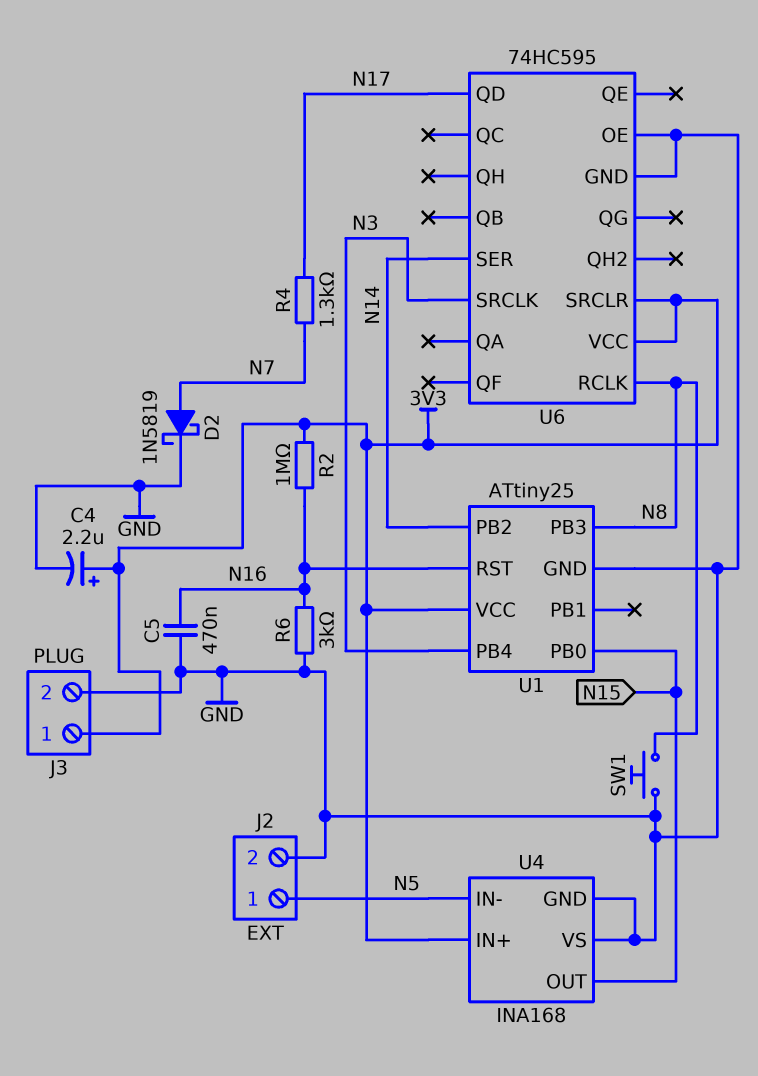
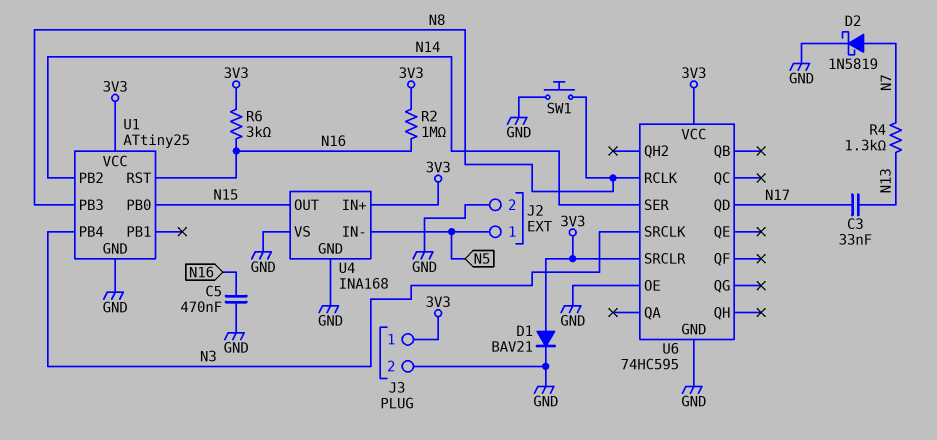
C3: none -> 33nF (N13, N17)
C4: 2.2uF (plus 3V3, minus GND) -> none
D1: none -> diode BAV21 (A 3V3, K GND)
R4: 1.3k (N7, N17) -> 1.3k (N7, N13)
R6: 3k (GND, N16) -> 3k (3V3, N16)

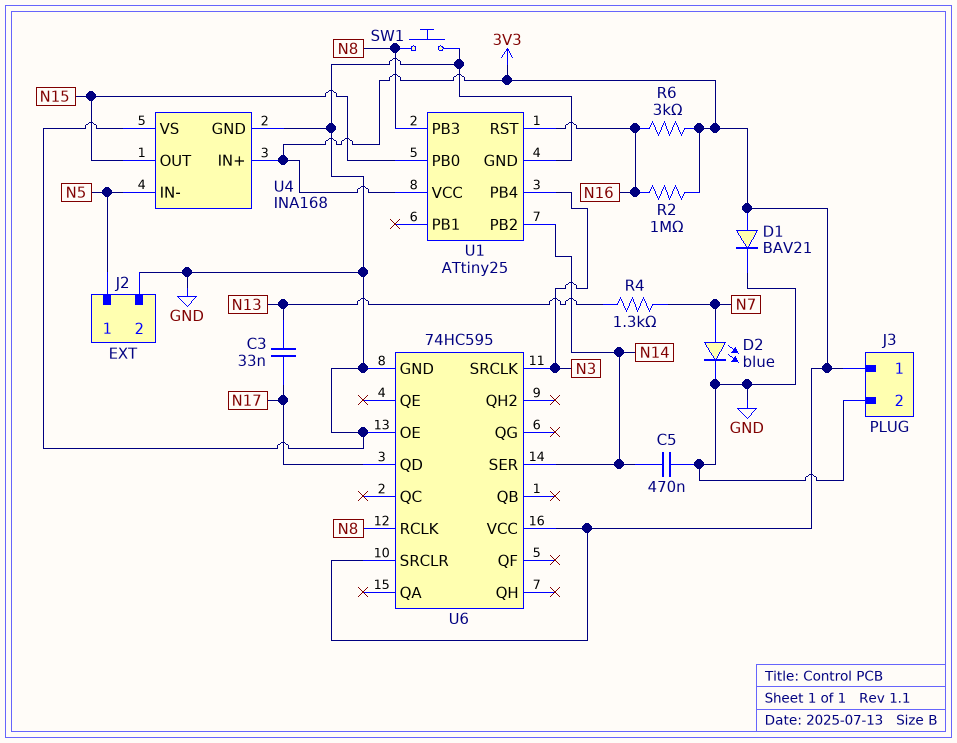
C5: 470nF (GND, N16) -> 470nF (GND, N14)
D2: schottky 1N5819 (A N7, K GND) -> LED blue (A N7, K GND)

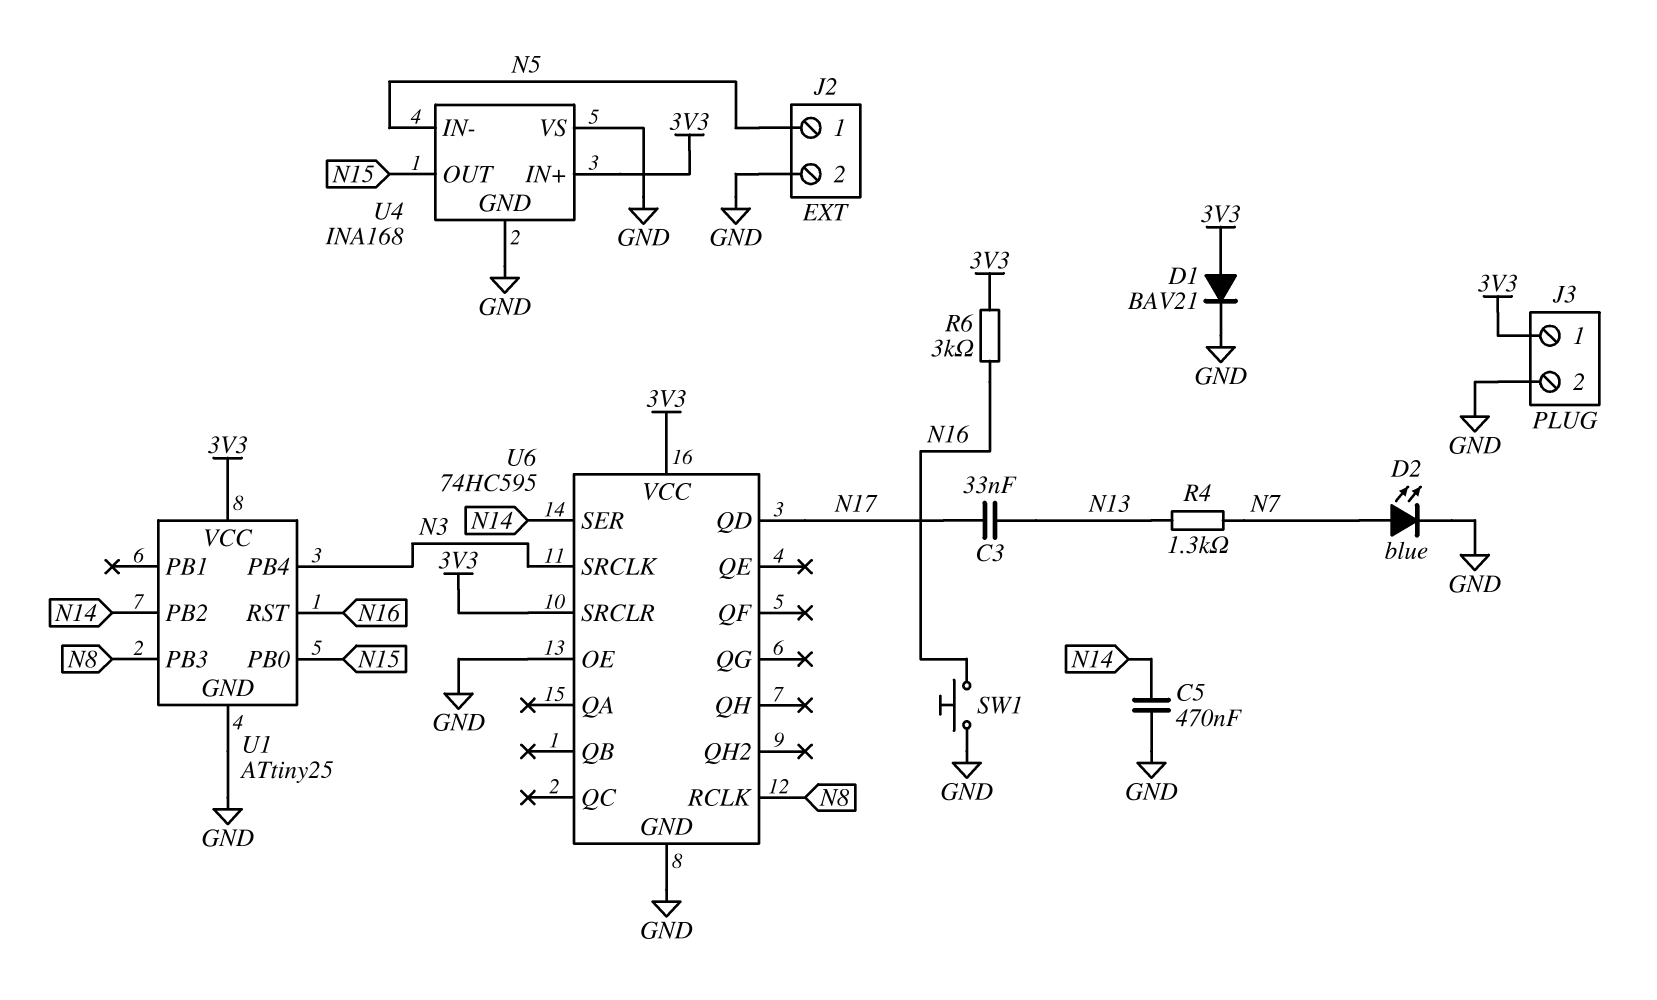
R2: 1M (3V3, N16) -> none
SW1: button (GND, N8) -> button (GND, N16)

